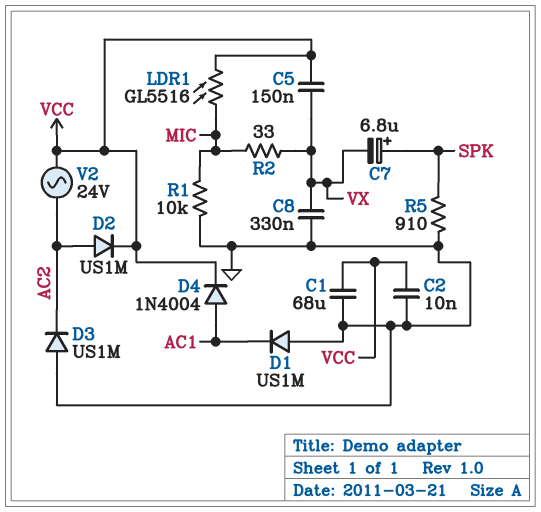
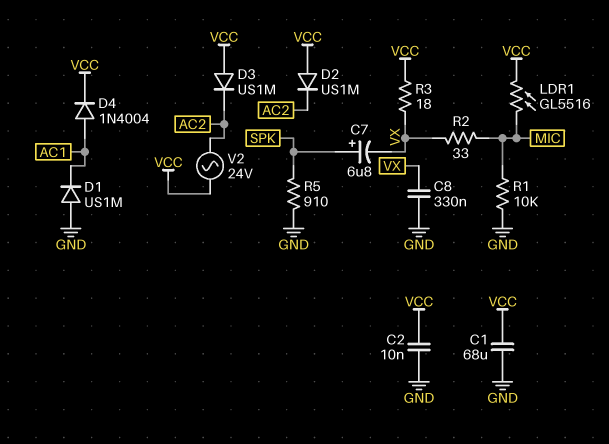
C5: 150nF (VCC, VX) -> none
D2: diode US1M (A AC2, K VCC) -> diode US1M (A VCC, K AC2)
D3: diode US1M (A GND, K AC2) -> diode US1M (A VCC, K AC2)
R3: none -> 18 (VCC, VX)

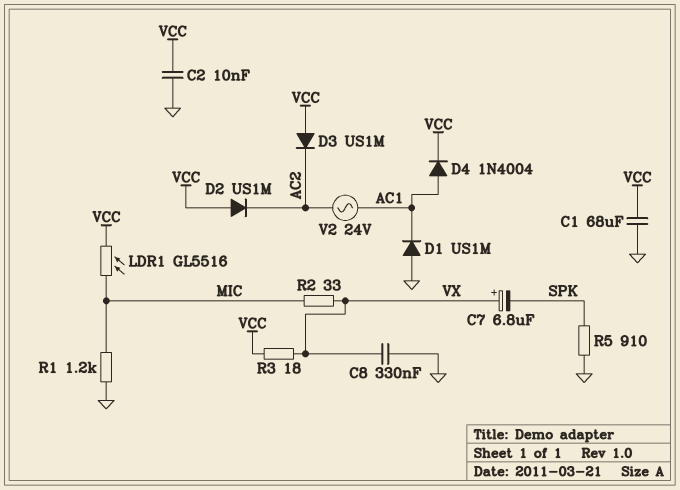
C7: 6.8uF (plus SPK, minus VX) -> 6.8uF (plus VX, minus SPK)
R1: 10k (GND, MIC) -> 1.2k (GND, MIC)
V2: AC 24V (AC2, VCC) -> AC 24V (AC1, AC2)

